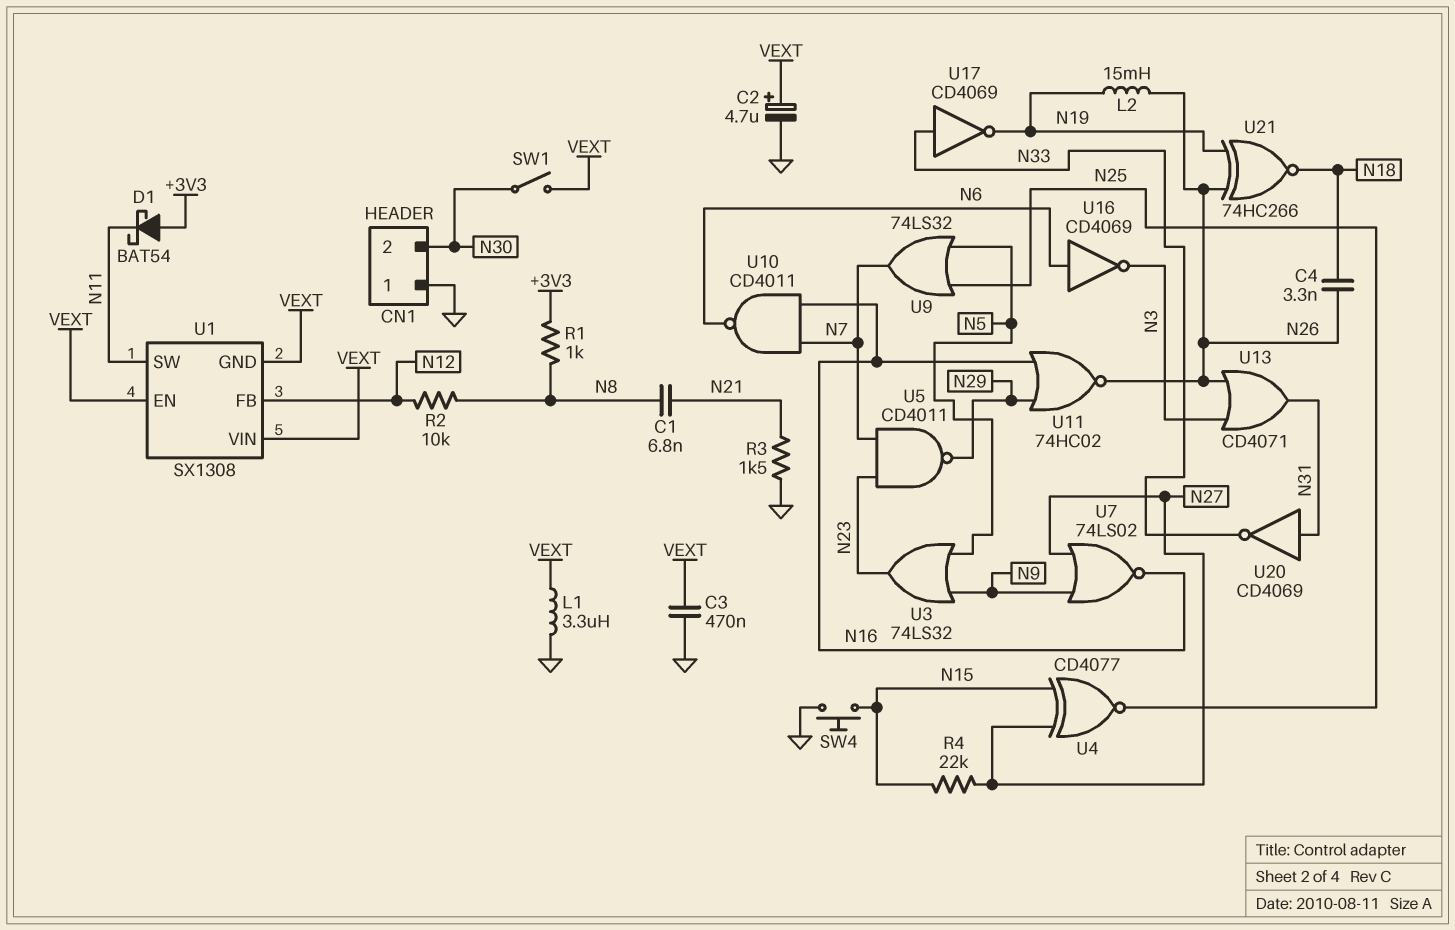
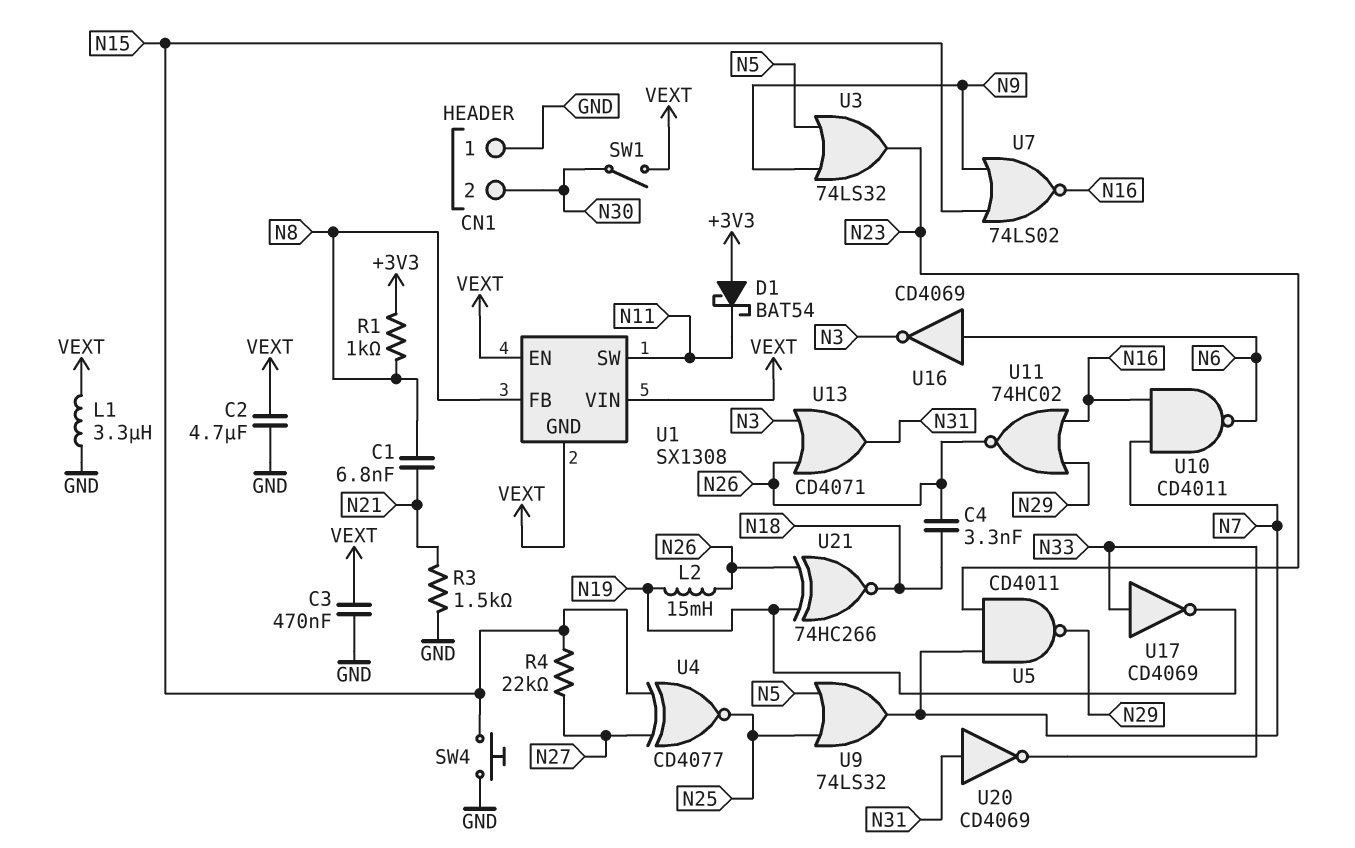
C2: 4.7uF (plus VEXT, minus GND) -> 4.7uF (GND, VEXT)
R2: 10k (N8, N12) -> none
U1 pin FB: N12 -> N8
U7: NOR 74LS02 (in N9, in N27, out N16) -> NOR 74LS02 (in N9, in N15, out N16)

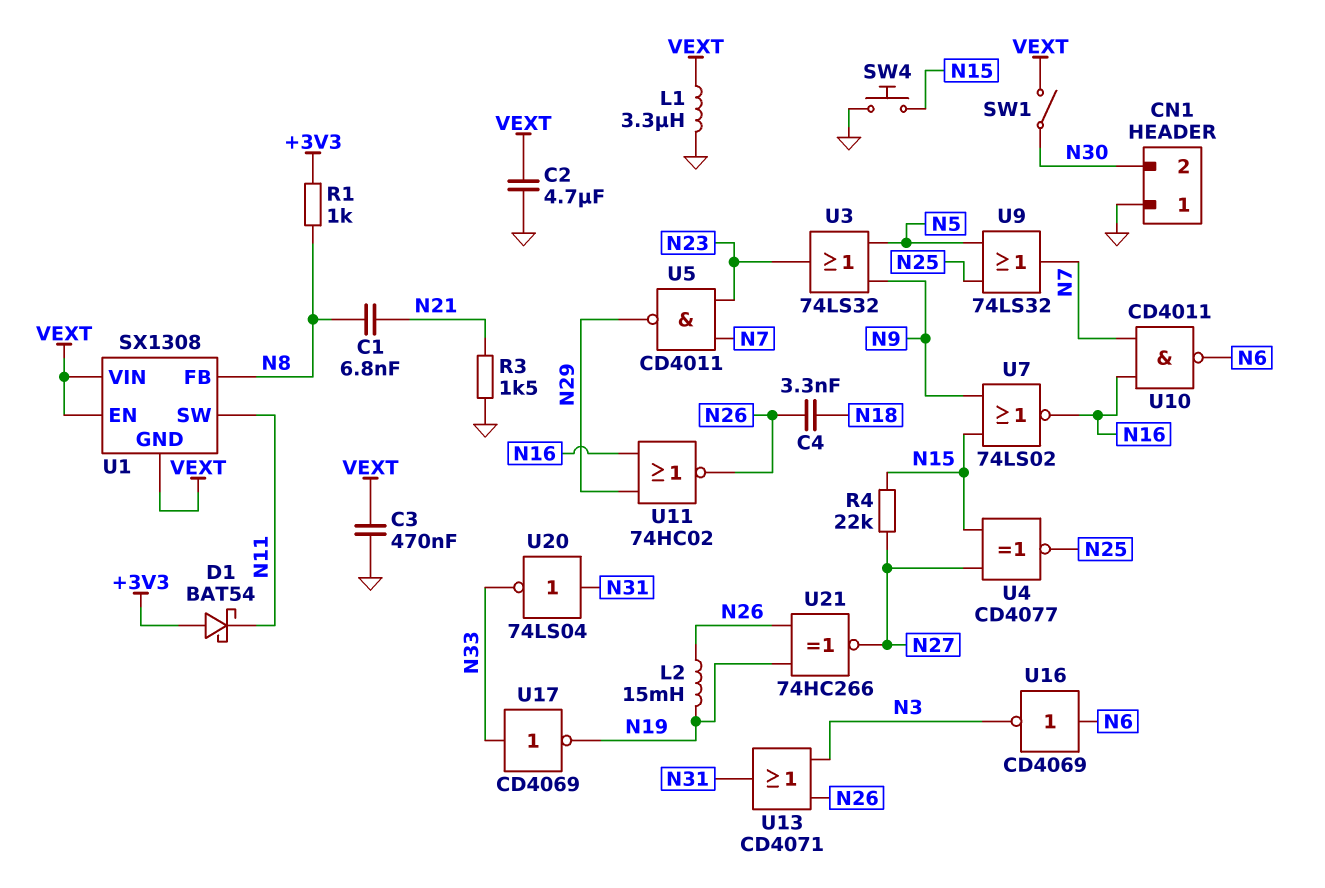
U20: NOT CD4069 (in N31, out N33) -> NOT 74LS04 (in N31, out N33)
U21: XNOR 74HC266 (in N19, in N26, out N18) -> XNOR 74HC266 (in N19, in N26, out N27)

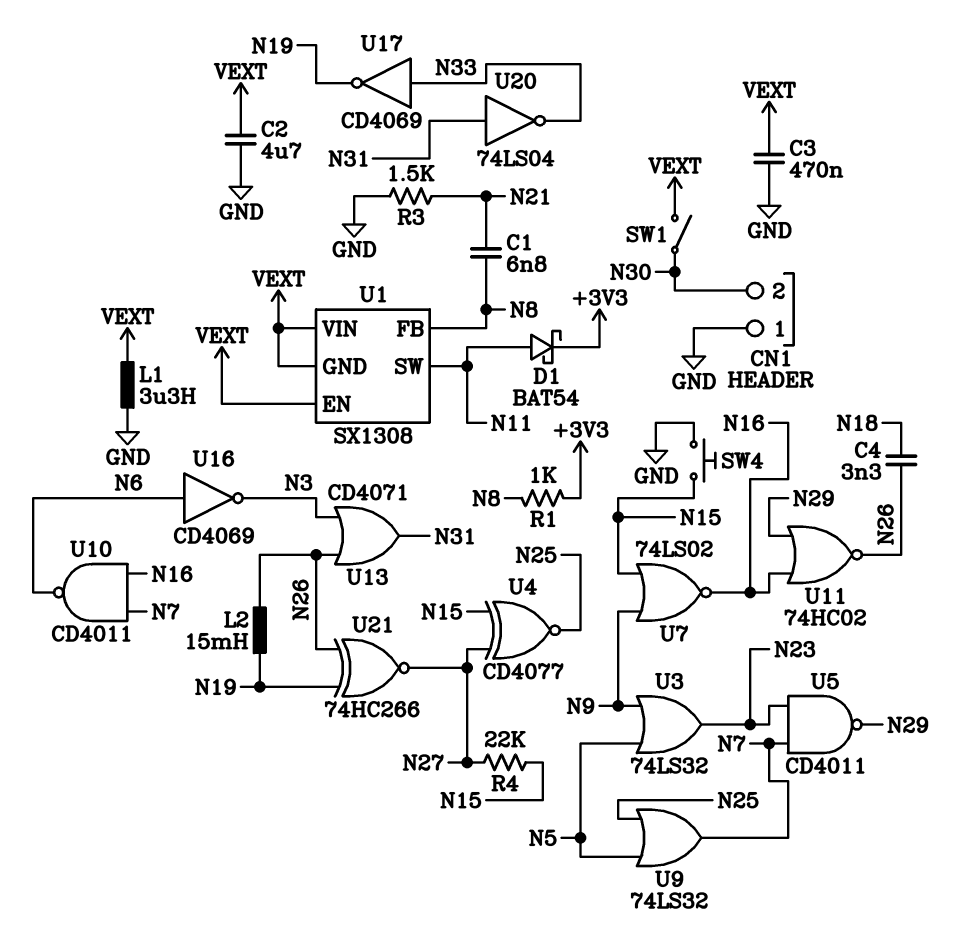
D1: schottky BAT54 (A +3V3, K N11) -> schottky BAT54 (A N11, K +3V3)

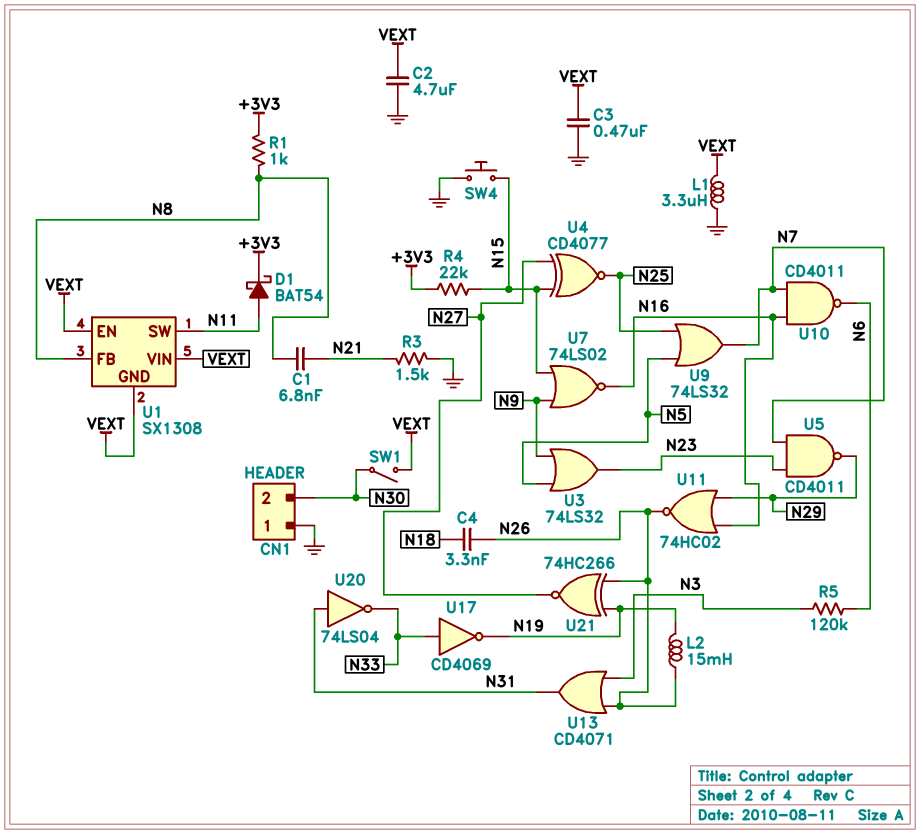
R4: 22k (N15, N27) -> 22k (+3V3, N15)
R5: none -> 120k (N3, N6)
U16: NOT CD4069 (in N6, out N3) -> none

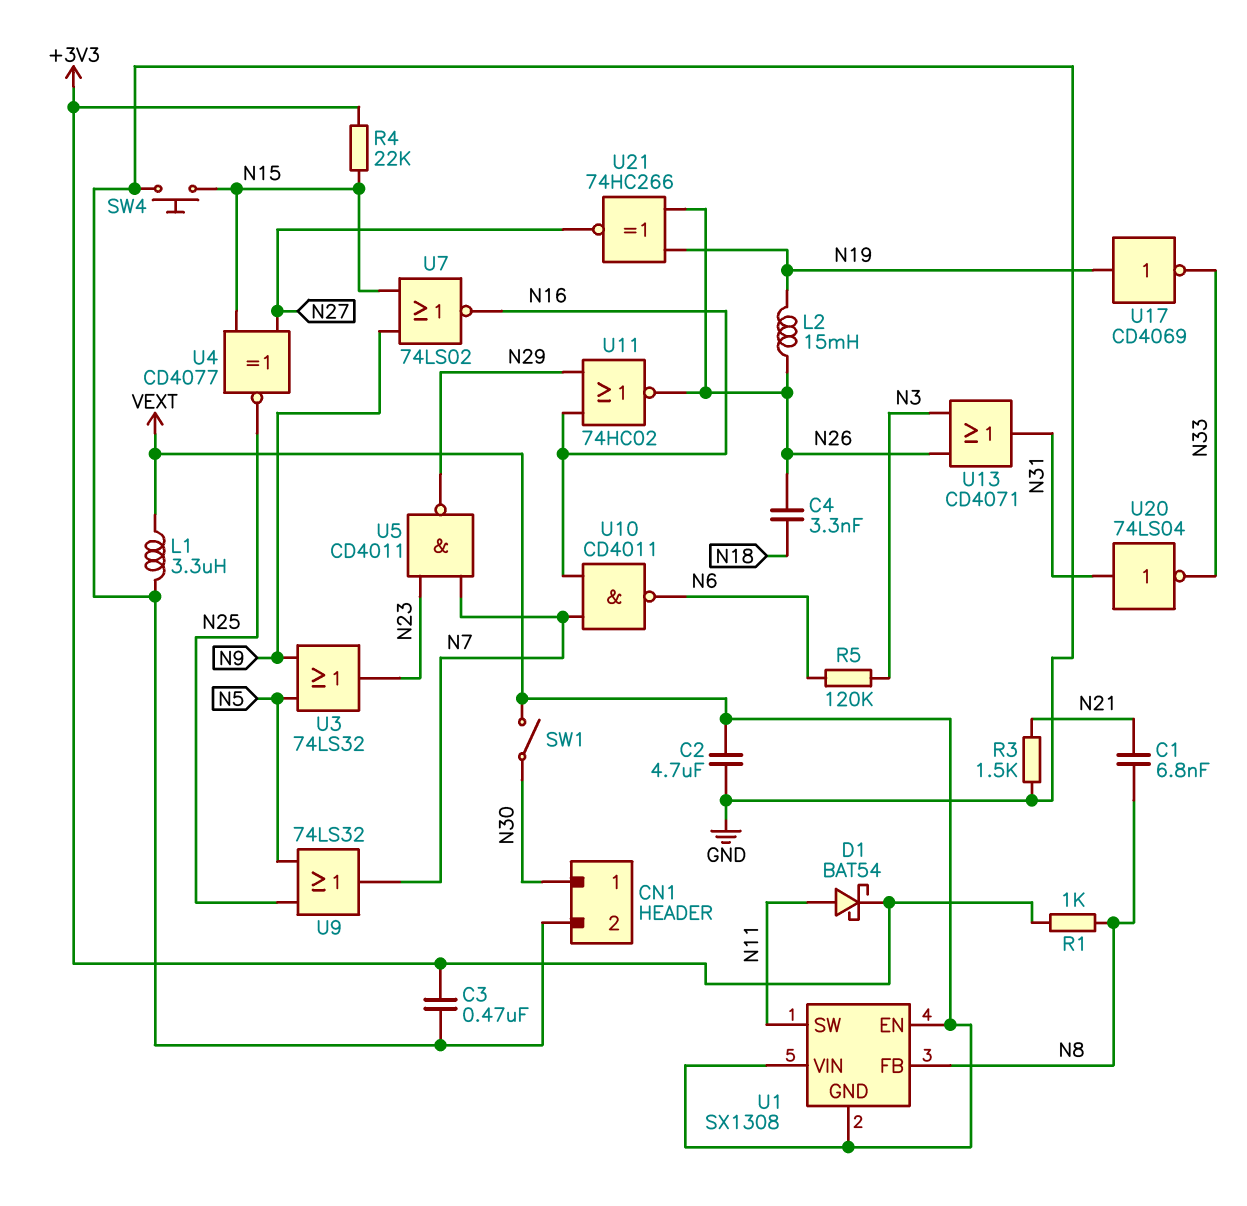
C3: 470nF (GND, VEXT) -> 470nF (+3V3, GND)
CN1 pin 1: GND -> N30
CN1 pin 2: N30 -> GND
U17: NOT CD4069 (in N33, out N19) -> NOT CD4069 (in N19, out N33)

